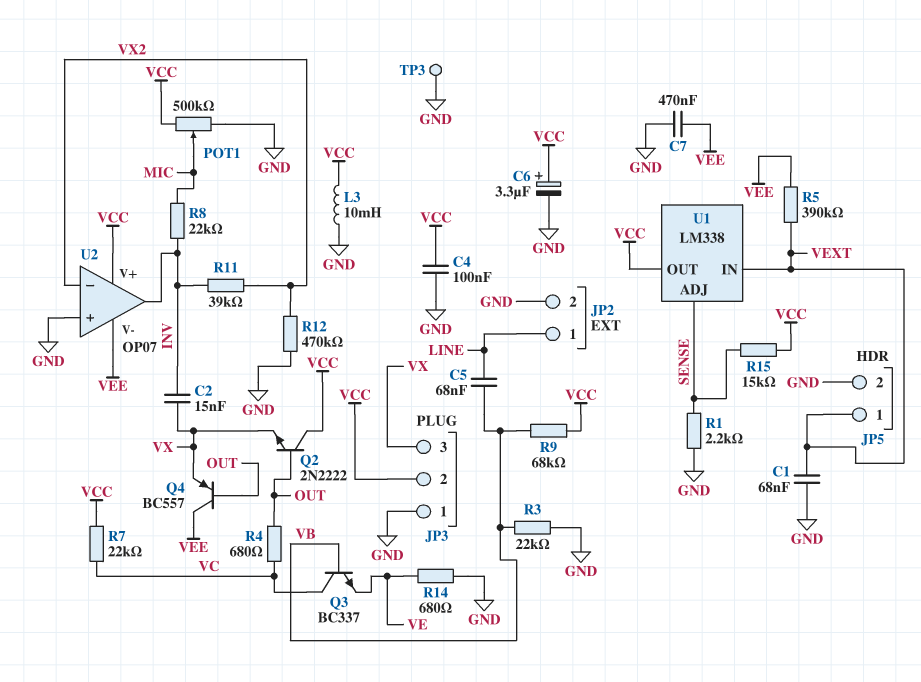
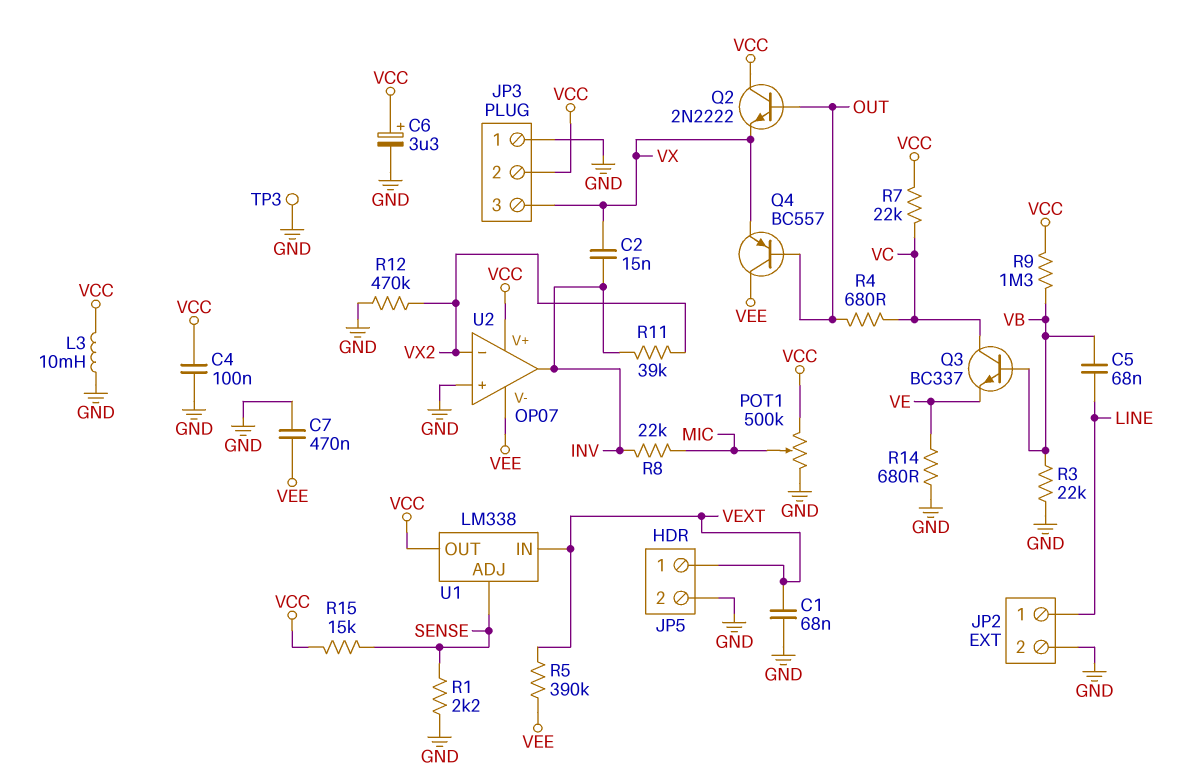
R9: 68k (VB, VCC) -> 1.3M (VB, VCC)

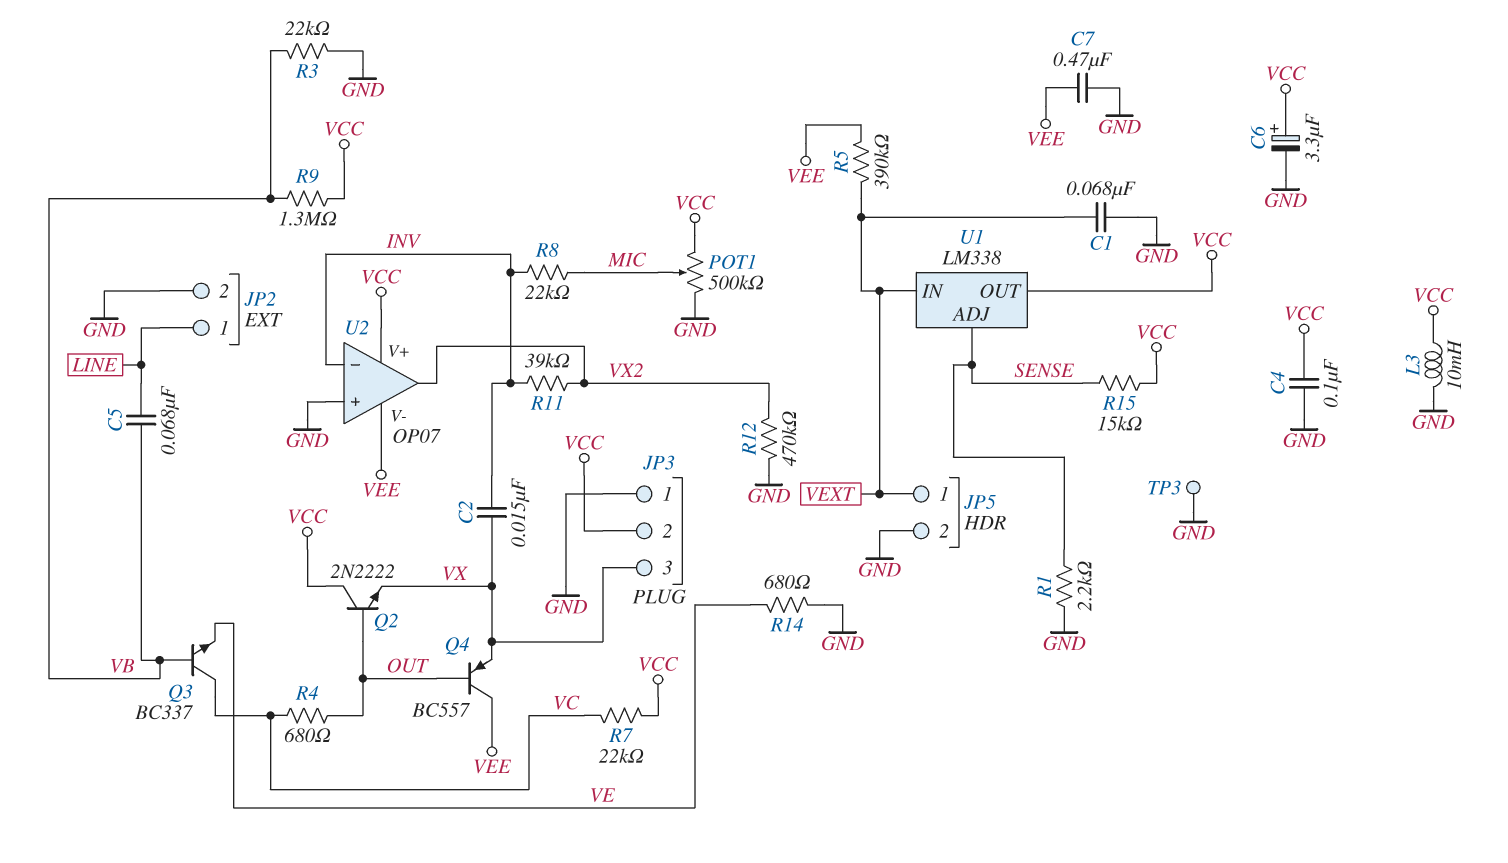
U2 pin in-: VX2 -> INV
U2 pin out: INV -> VX2

